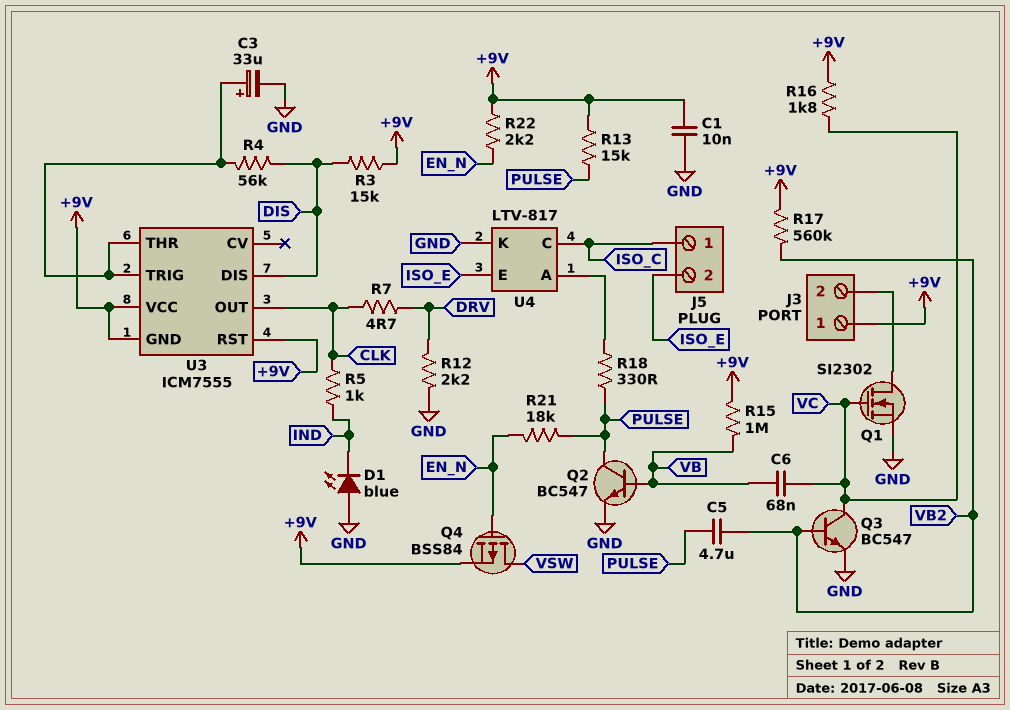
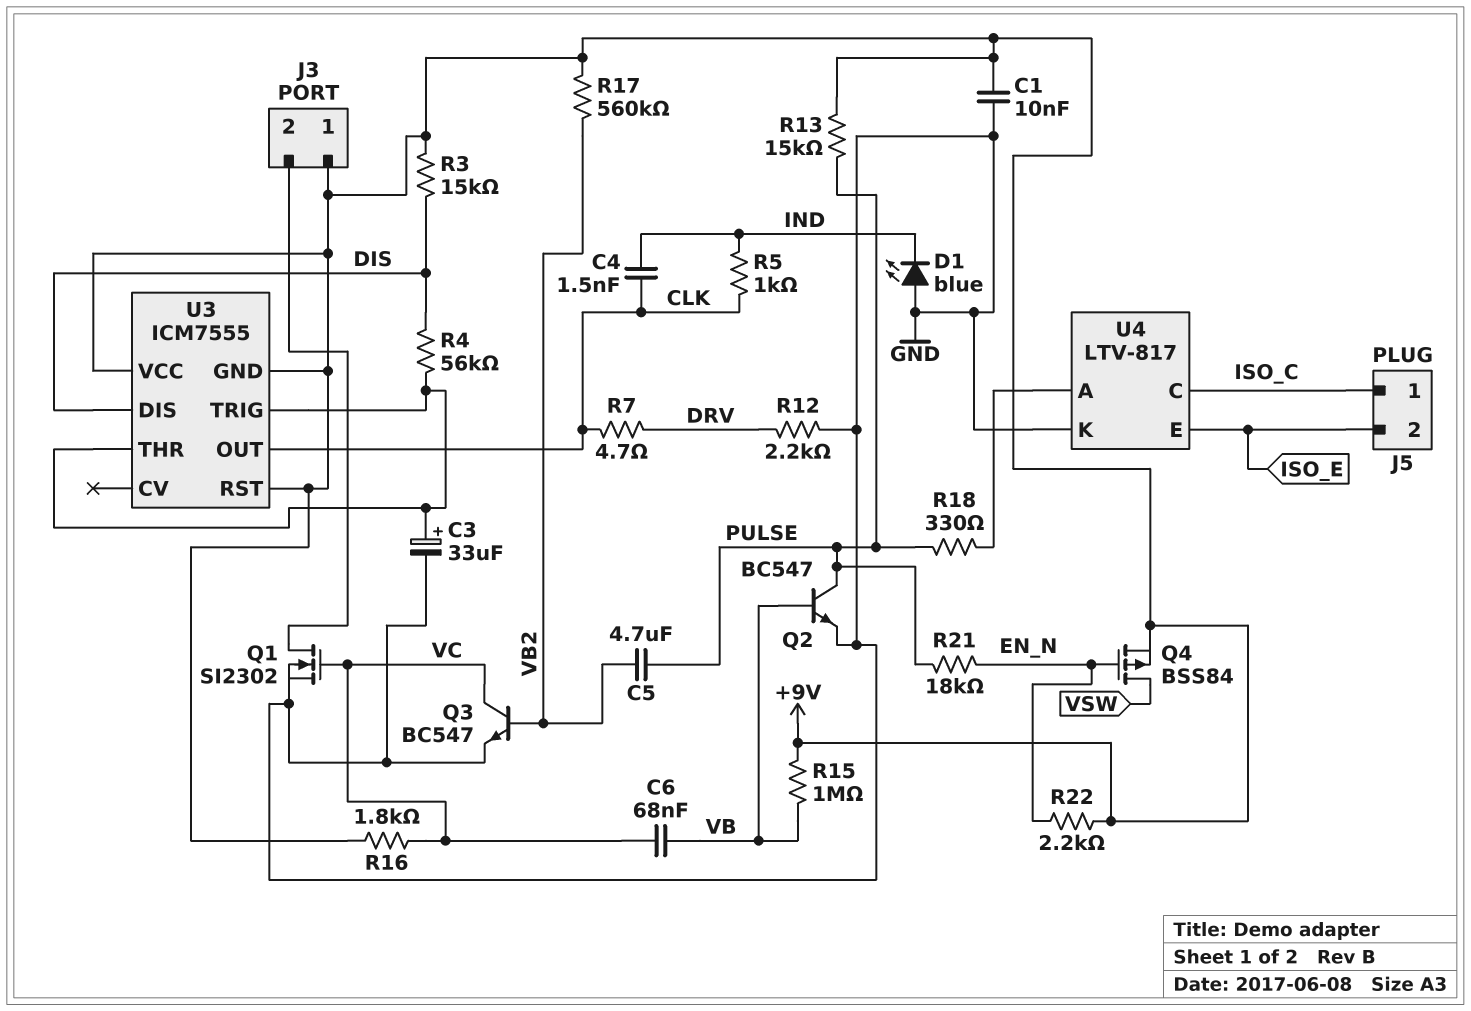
C4: none -> 1.5nF (CLK, IND)

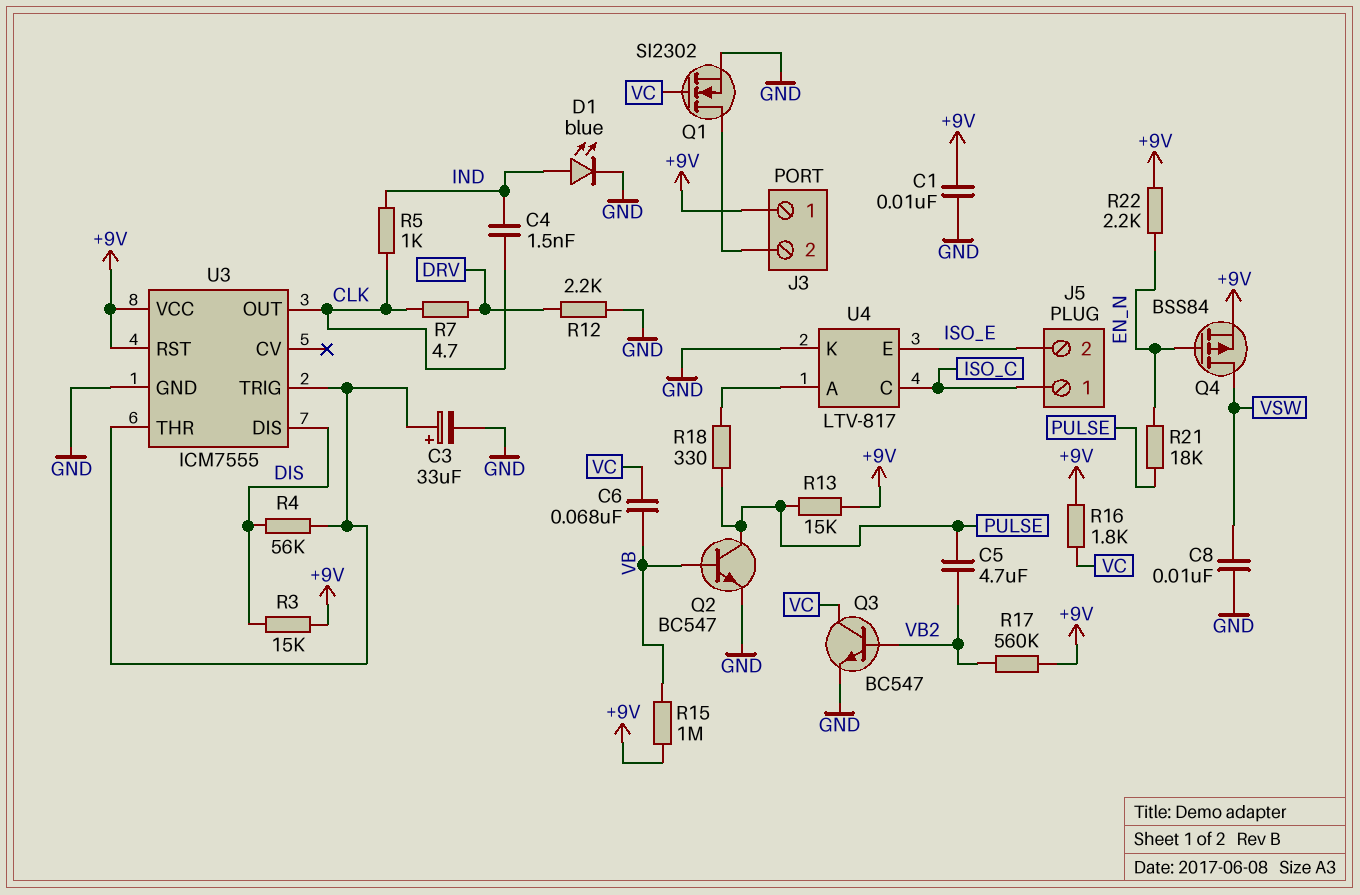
C8: none -> 10nF (GND, VSW)
D1: LED blue (A GND, K IND) -> LED blue (A IND, K GND)
U3 pin GND: +9V -> GND

